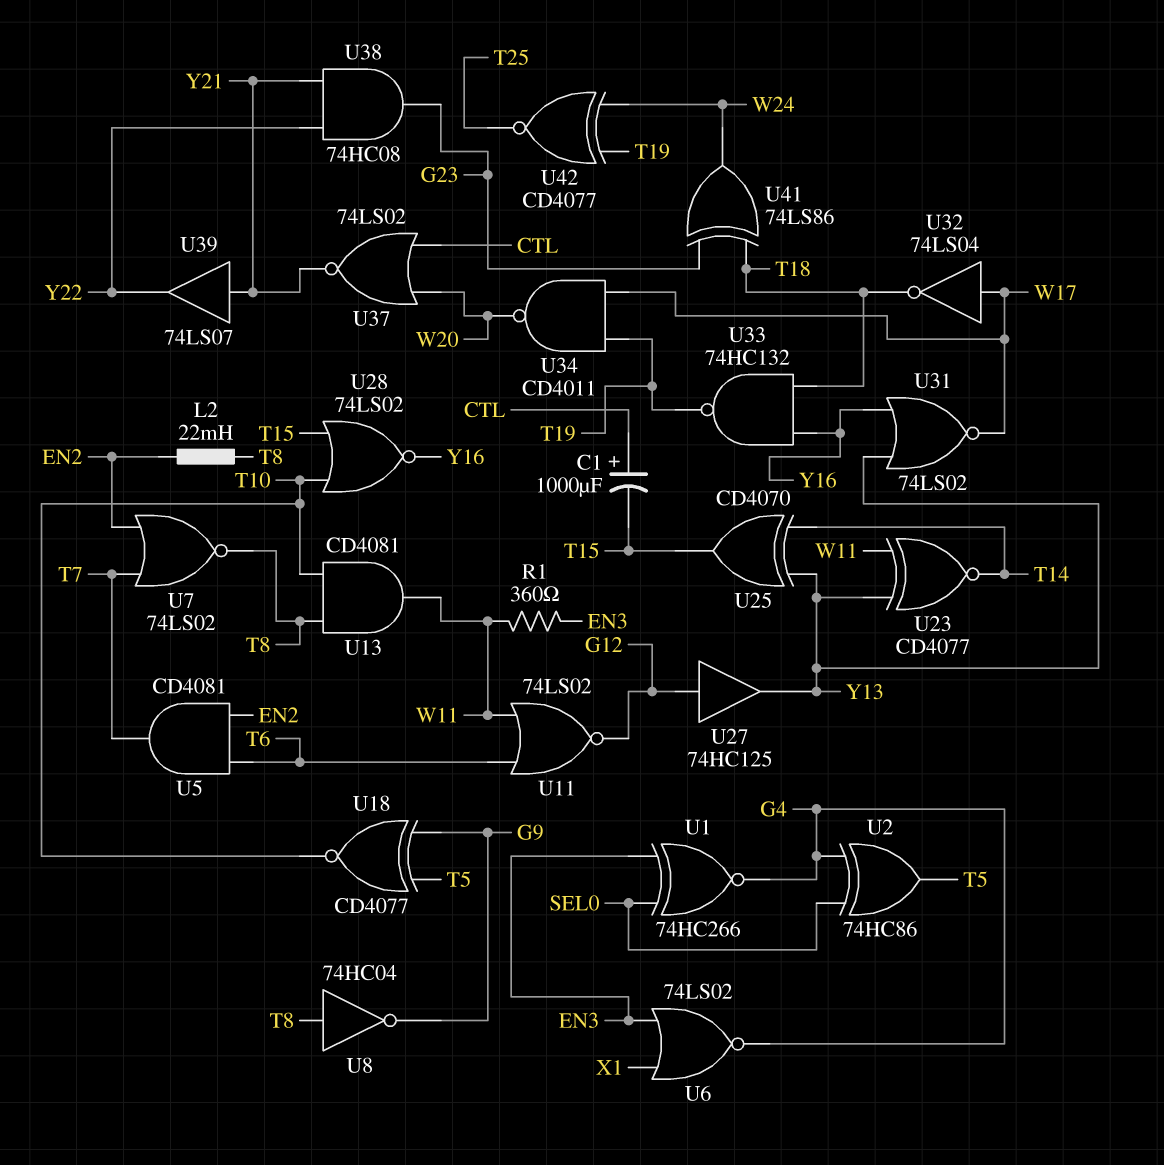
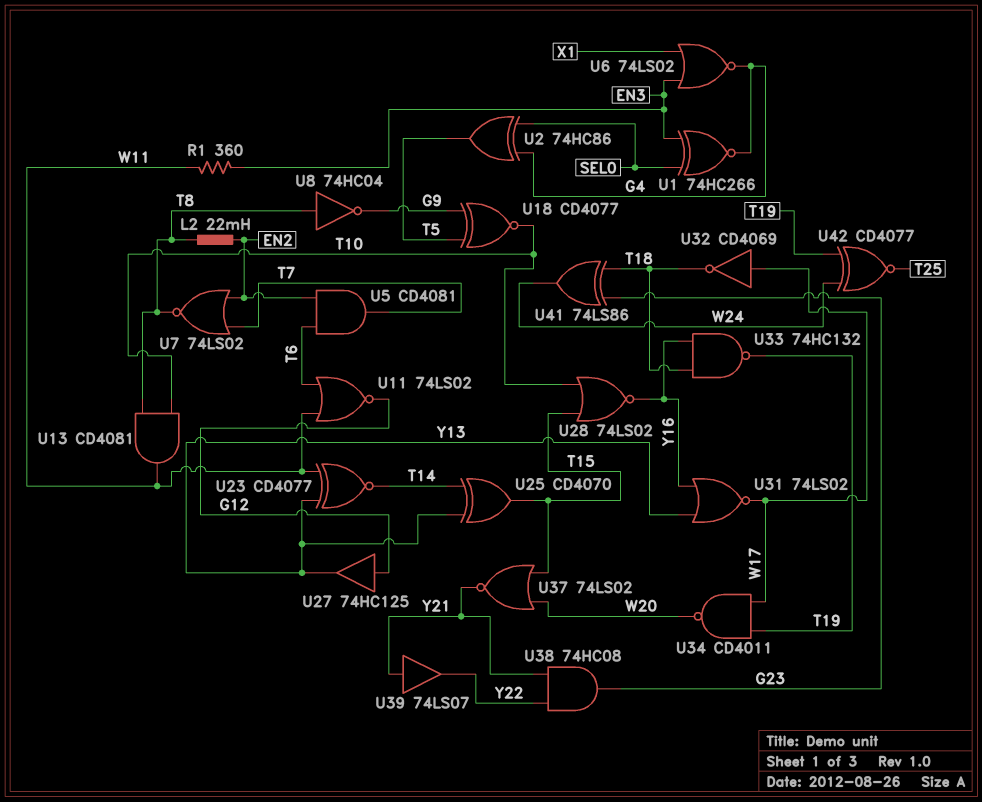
C1: 1000uF (plus CTL, minus T15) -> none
U32: NOT 74LS04 (in W17, out T18) -> NOT CD4069 (in W17, out T18)
U37: NOR 74LS02 (in CTL, in W20, out Y21) -> NOR 74LS02 (in T15, in W20, out Y21)

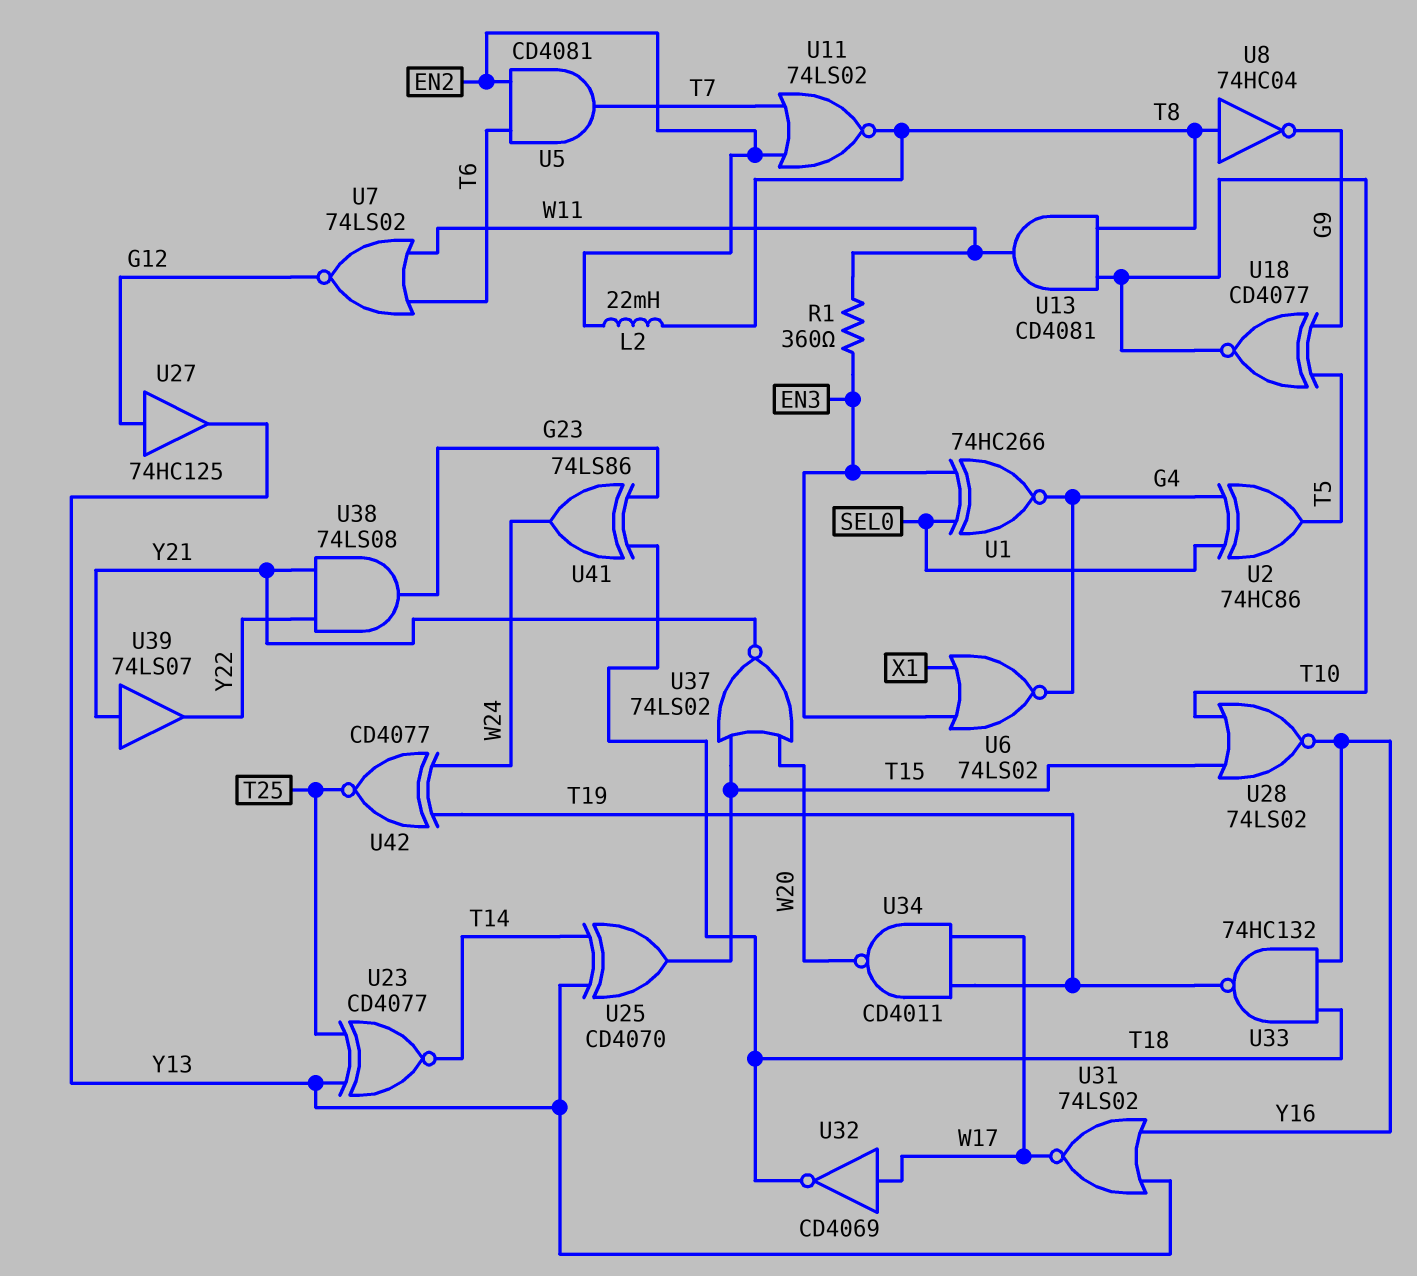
U7: NOR 74LS02 (in EN2, in T7, out T8) -> NOR 74LS02 (in T6, in W11, out G12)
U11: NOR 74LS02 (in T6, in W11, out G12) -> NOR 74LS02 (in EN2, in T7, out T8)
U23: XNOR CD4077 (in W11, in Y13, out T14) -> XNOR CD4077 (in T25, in Y13, out T14)
U38: AND 74HC08 (in Y21, in Y22, out G23) -> AND 74LS08 (in Y21, in Y22, out G23)

